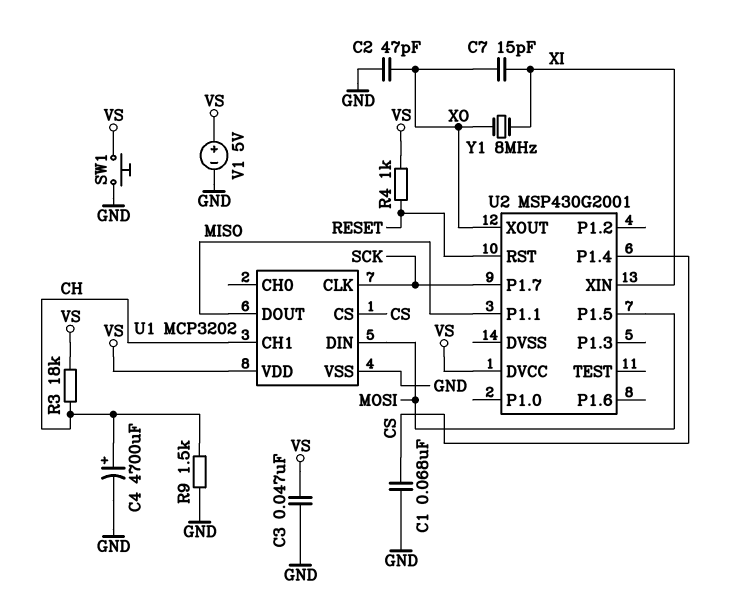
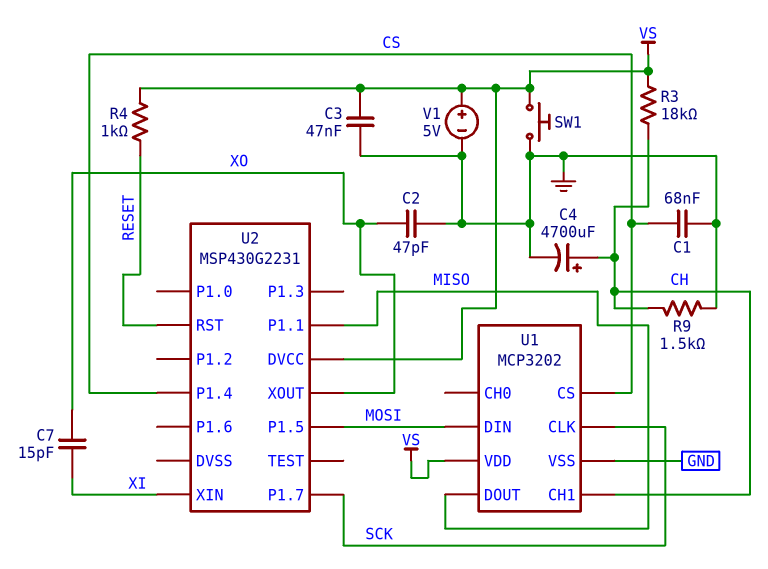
U2: MSP430G2001 -> MSP430G2231
Y1: 8MHz (XI, XO) -> none

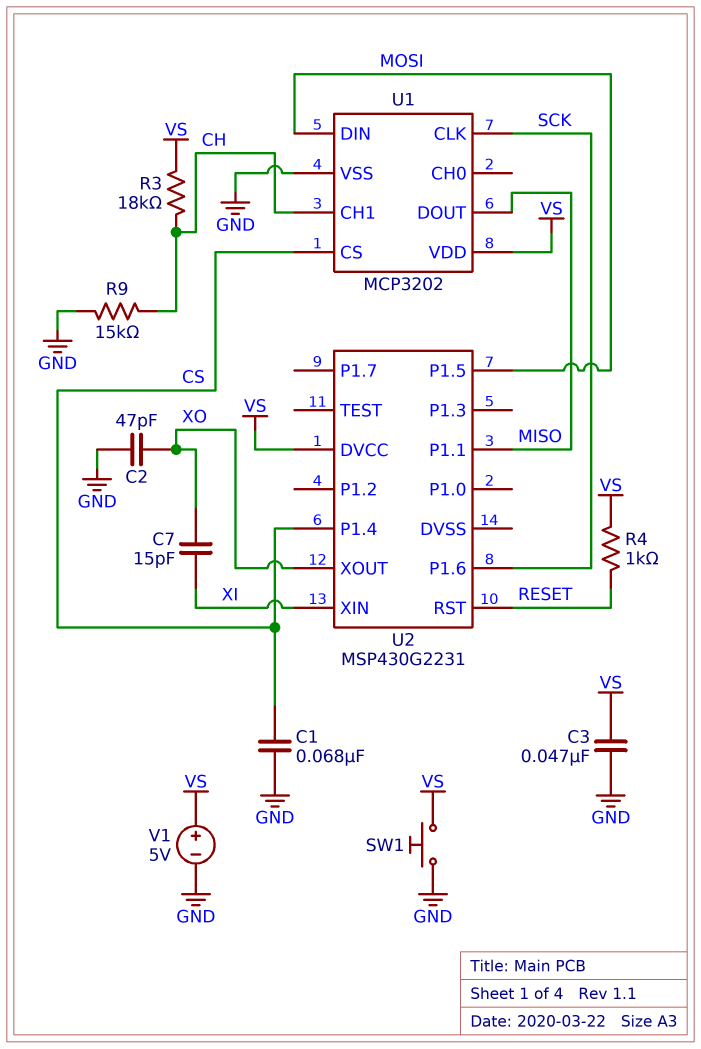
C4: 4700uF (plus CH, minus GND) -> none
R9: 1.5k (CH, GND) -> 15k (CH, GND)
U2 pin P1.6: none -> SCK
U2 pin P1.7: SCK -> none

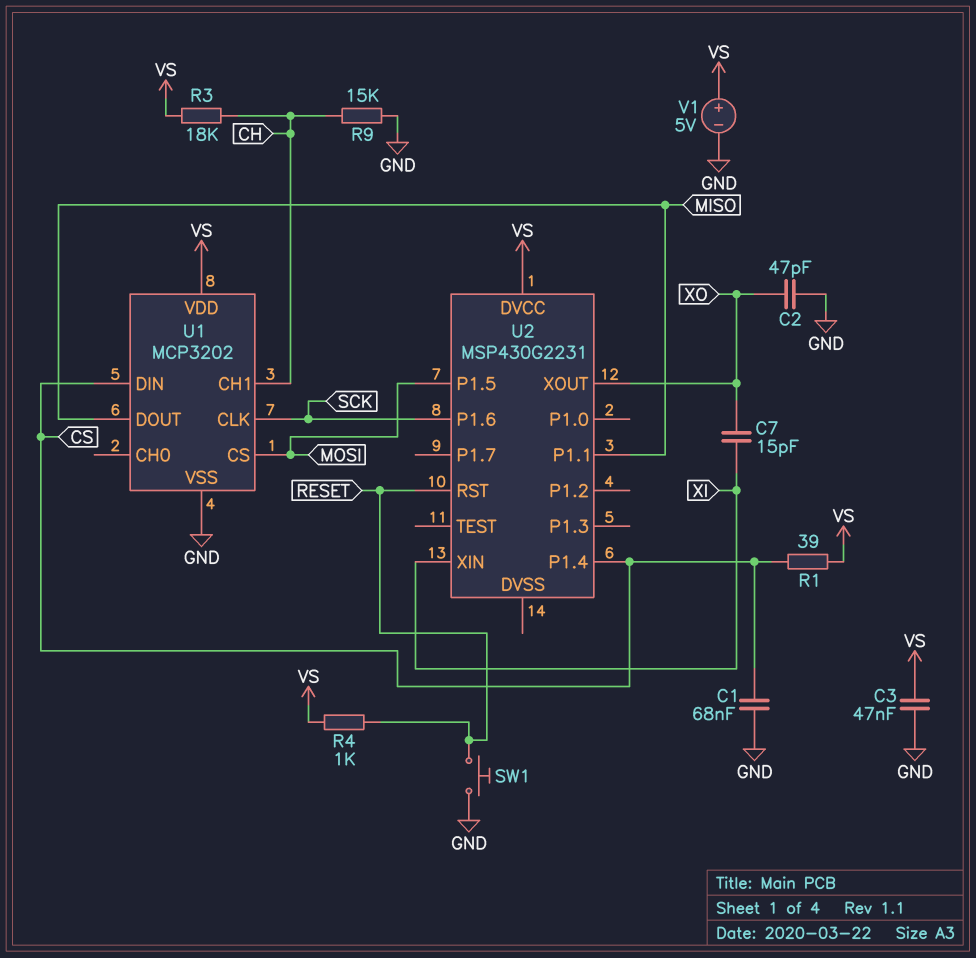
R1: none -> 39 (CS, VS)
SW1: button (GND, VS) -> button (GND, RESET)
U1 pin CS: CS -> MOSI
U1 pin DIN: MOSI -> CS

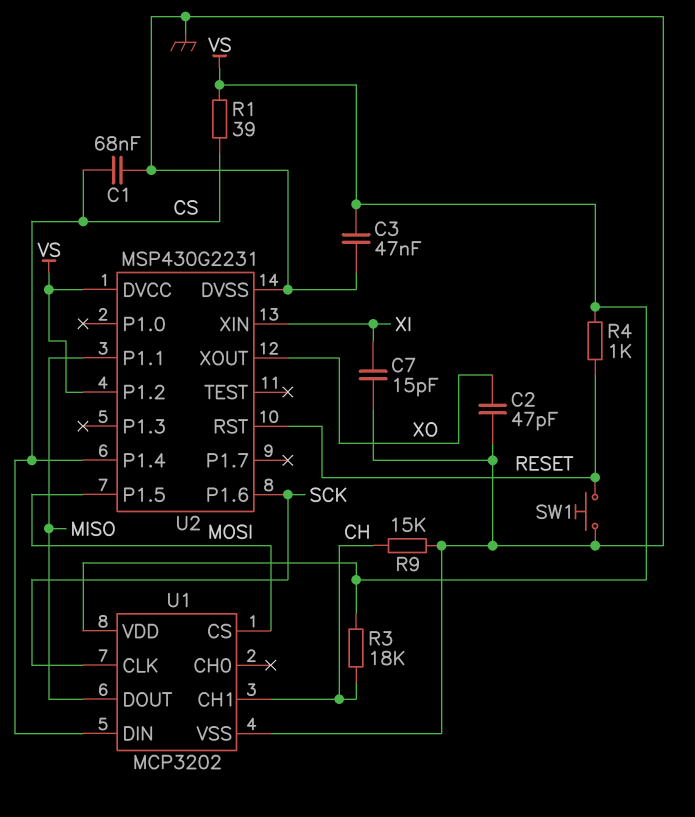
C7: 15pF (XI, XO) -> 15pF (GND, XI)
U2 pin DVSS: none -> GND
U2 pin P1.2: none -> VS
V1: 5V (plus VS, minus GND) -> none

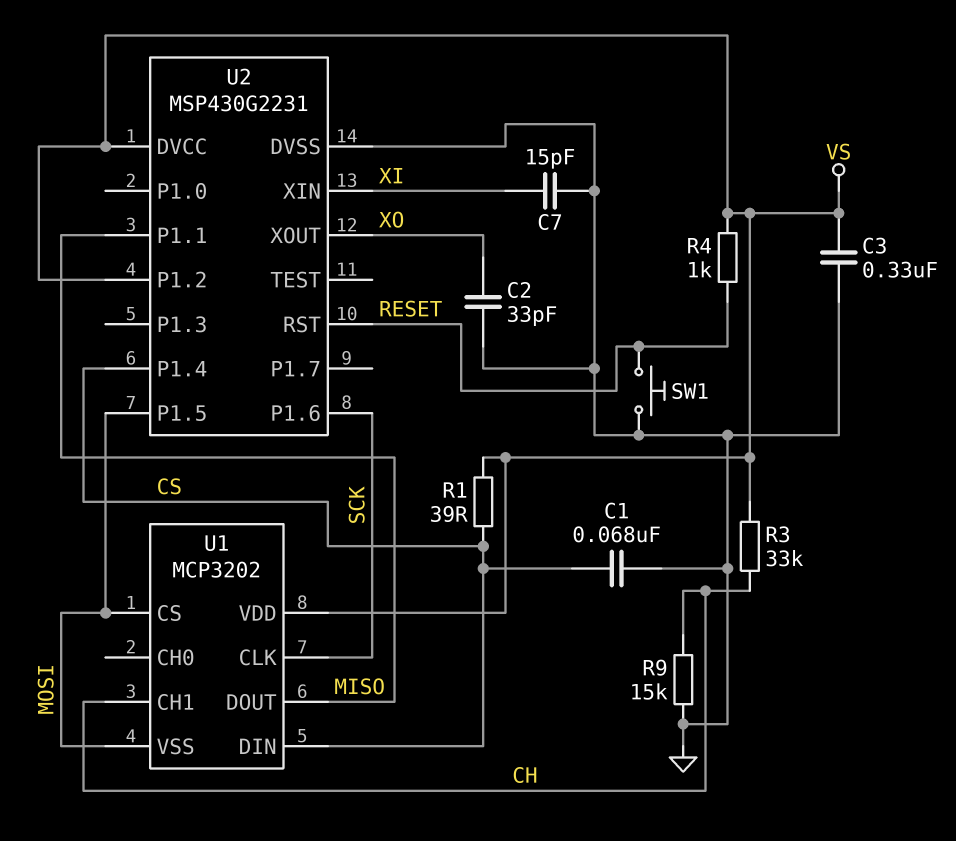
C2: 47pF (GND, XO) -> 33pF (GND, XO)
C3: 47nF (GND, VS) -> 330nF (GND, VS)
R3: 18k (CH, VS) -> 33k (CH, VS)
U1 pin VSS: GND -> MOSI

